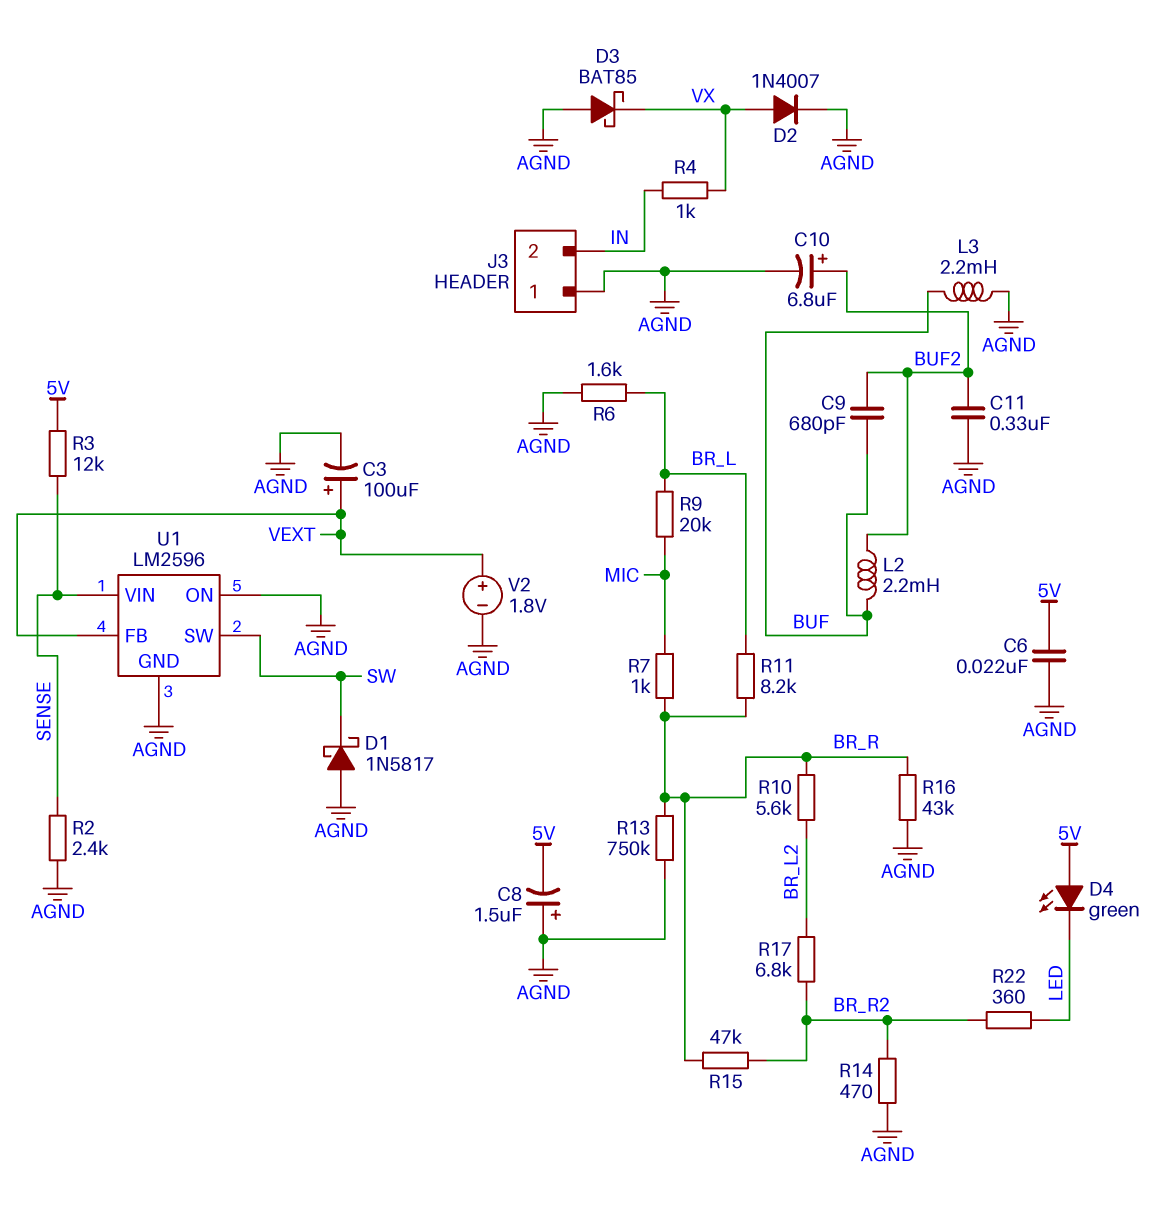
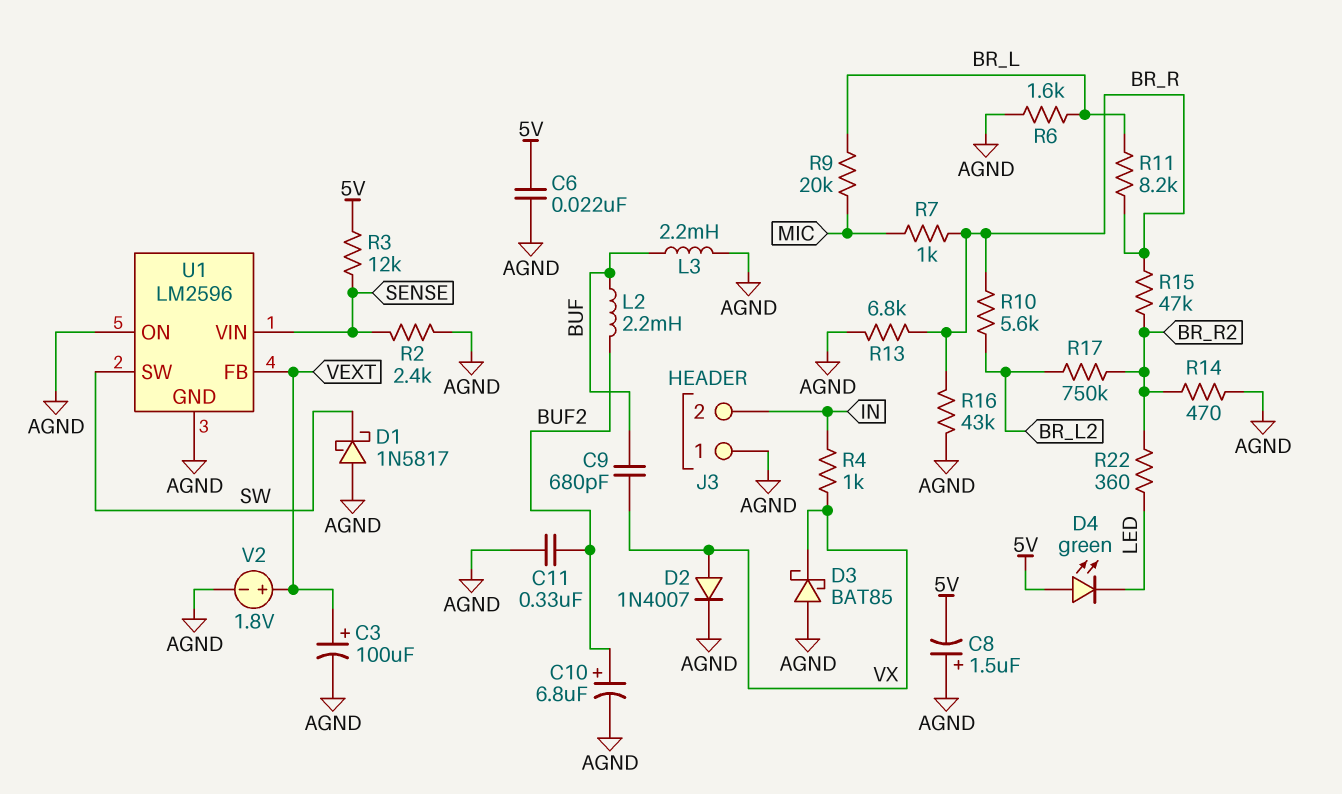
C9: 680pF (BUF, BUF2) -> 680pF (BUF, VX)
R13: 750k (AGND, BR_R) -> 6.8k (AGND, BR_R)
R17: 6.8k (BR_L2, BR_R2) -> 750k (BR_L2, BR_R2)

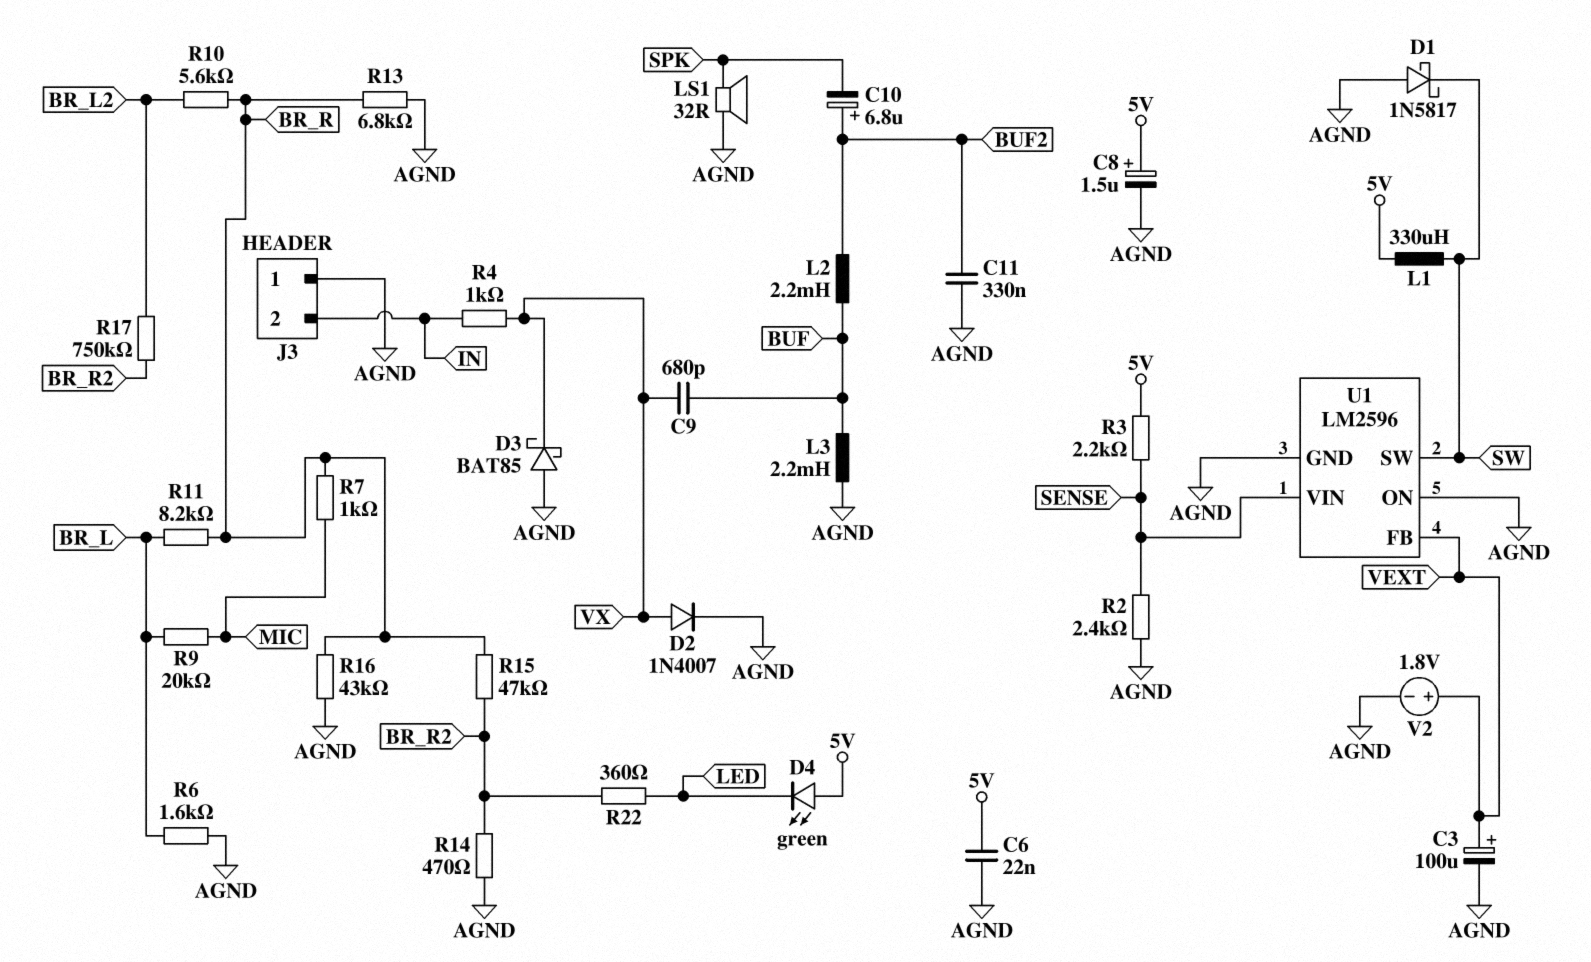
C8: 1.5uF (plus AGND, minus 5V) -> 1.5uF (plus 5V, minus AGND)
C10: 6.8uF (plus BUF2, minus AGND) -> 6.8uF (plus BUF2, minus SPK)
L1: none -> 330uH (5V, SW)
LS1: none -> speaker 32R (AGND, SPK)
R3: 12k (5V, SENSE) -> 2.2k (5V, SENSE)

